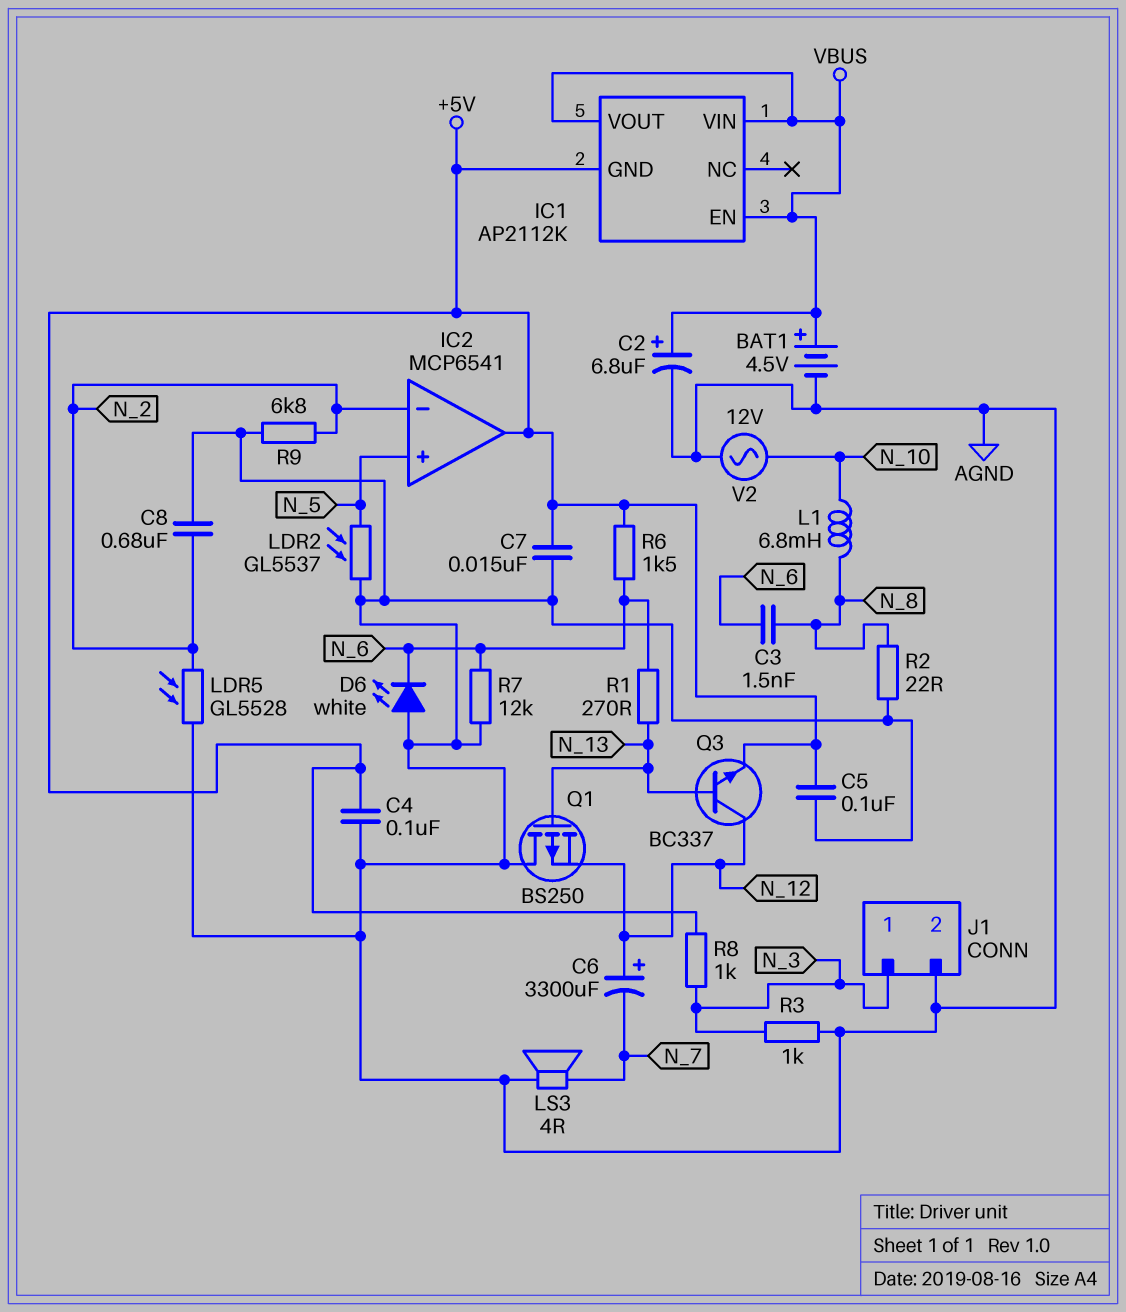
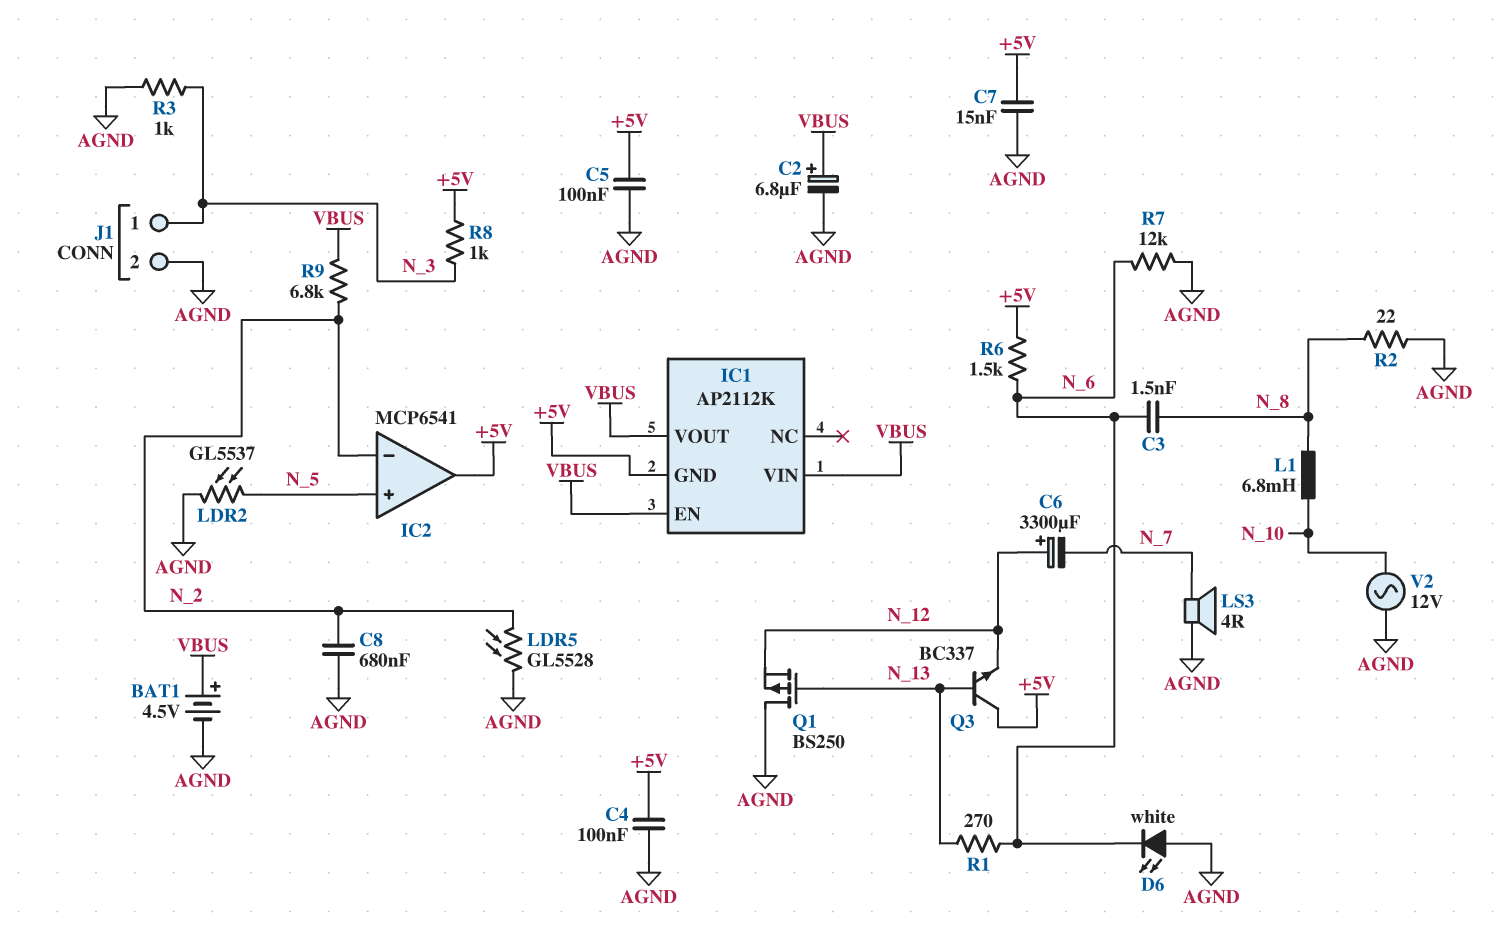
Q3: NPN BC337 (B N_13, C N_12, E +5V) -> NPN BC337 (B N_13, C +5V, E N_12)
R9: 6.8k (AGND, N_2) -> 6.8k (N_2, VBUS)

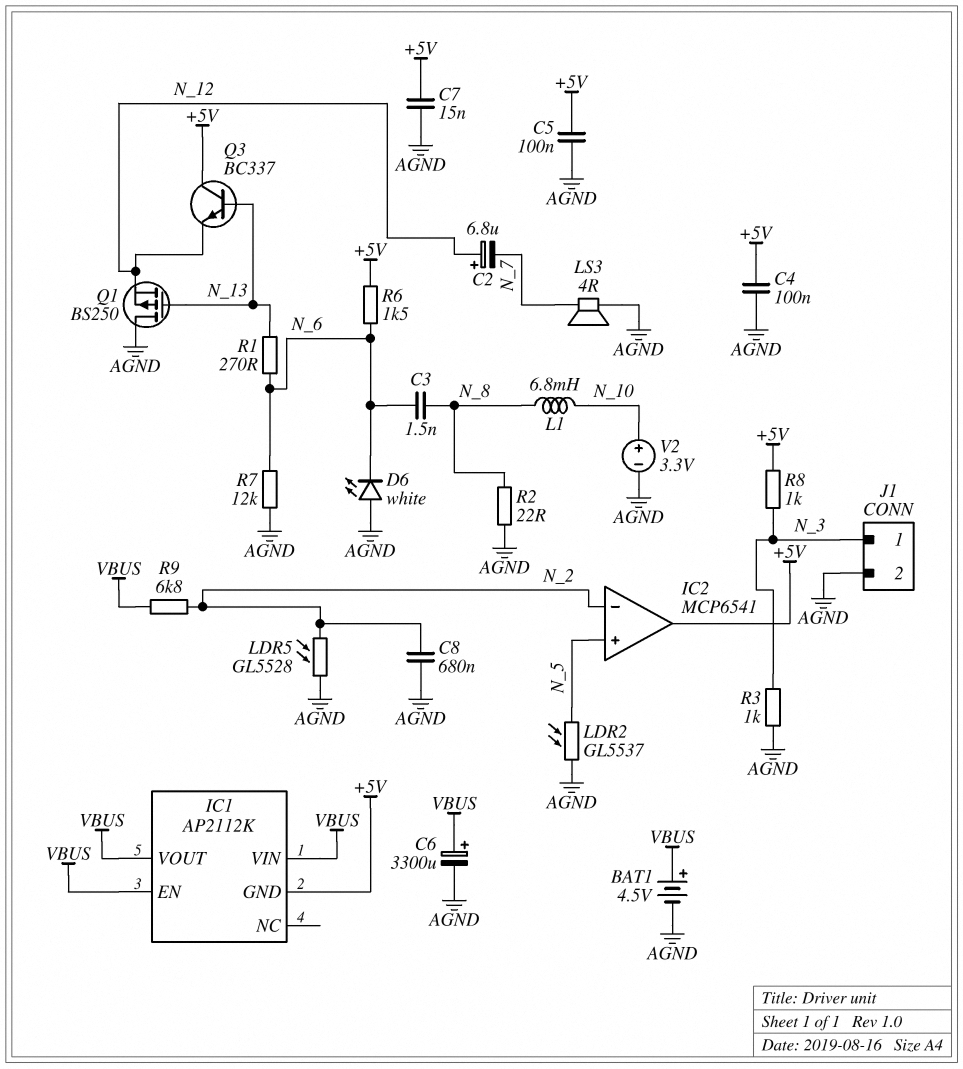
C2: 6.8uF (plus VBUS, minus AGND) -> 6.8uF (plus N_12, minus N_7)
C6: 3300uF (plus N_12, minus N_7) -> 3300uF (plus VBUS, minus AGND)
V2: AC 12V (AGND, N_10) -> 3.3V (plus N_10, minus AGND)

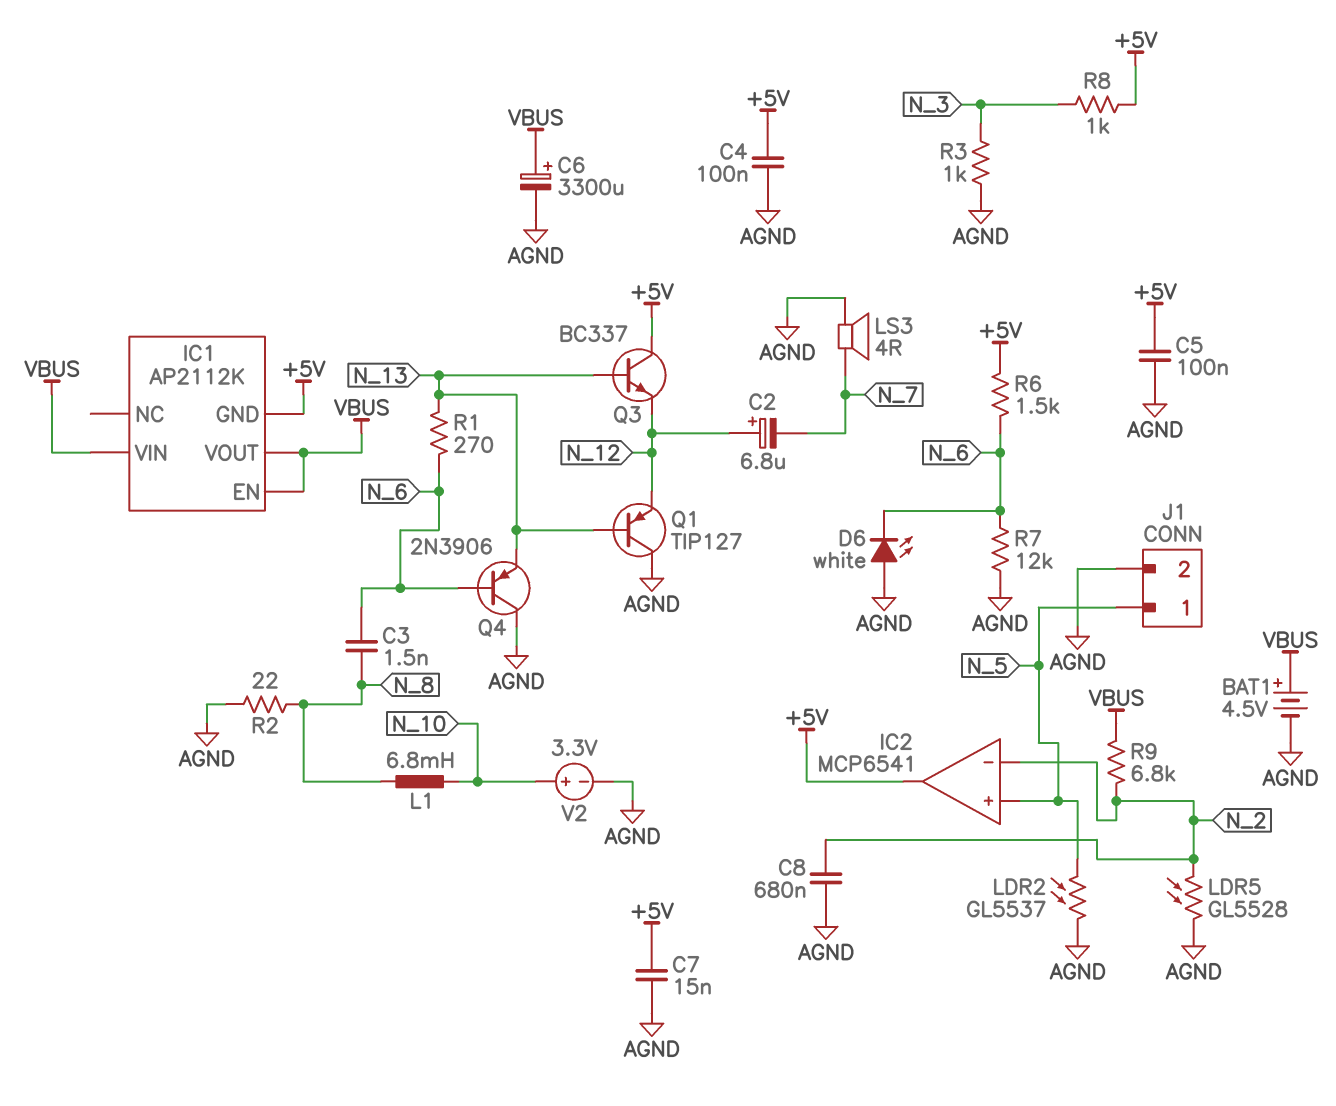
J1 pin 1: N_3 -> N_5
Q1: PMOS BS250 (G N_13, D AGND, S N_12) -> PNP TIP127 (B N_13, C AGND, E N_12)
Q4: none -> PNP 2N3906 (B N_6, C AGND, E N_13)

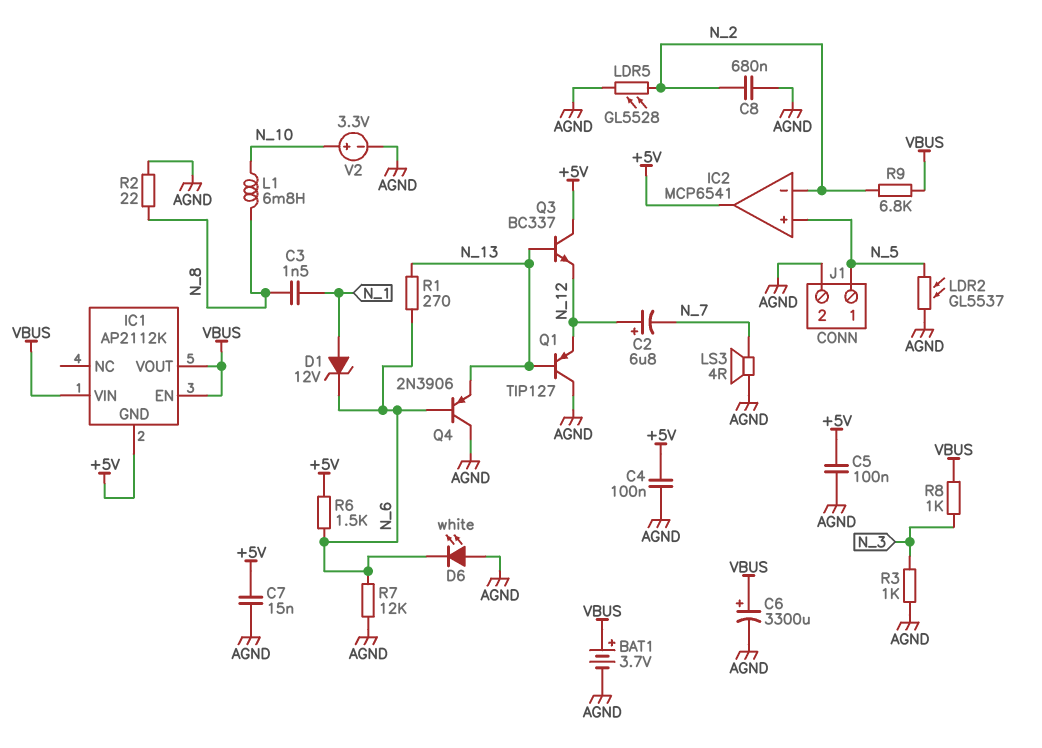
BAT1: 4.5V (plus VBUS, minus AGND) -> 3.7V (plus VBUS, minus AGND)
C3: 1.5nF (N_6, N_8) -> 1.5nF (N_1, N_8)
D1: none -> zener 12V (A N_1, K N_6)
R8: 1k (+5V, N_3) -> 1k (N_3, VBUS)

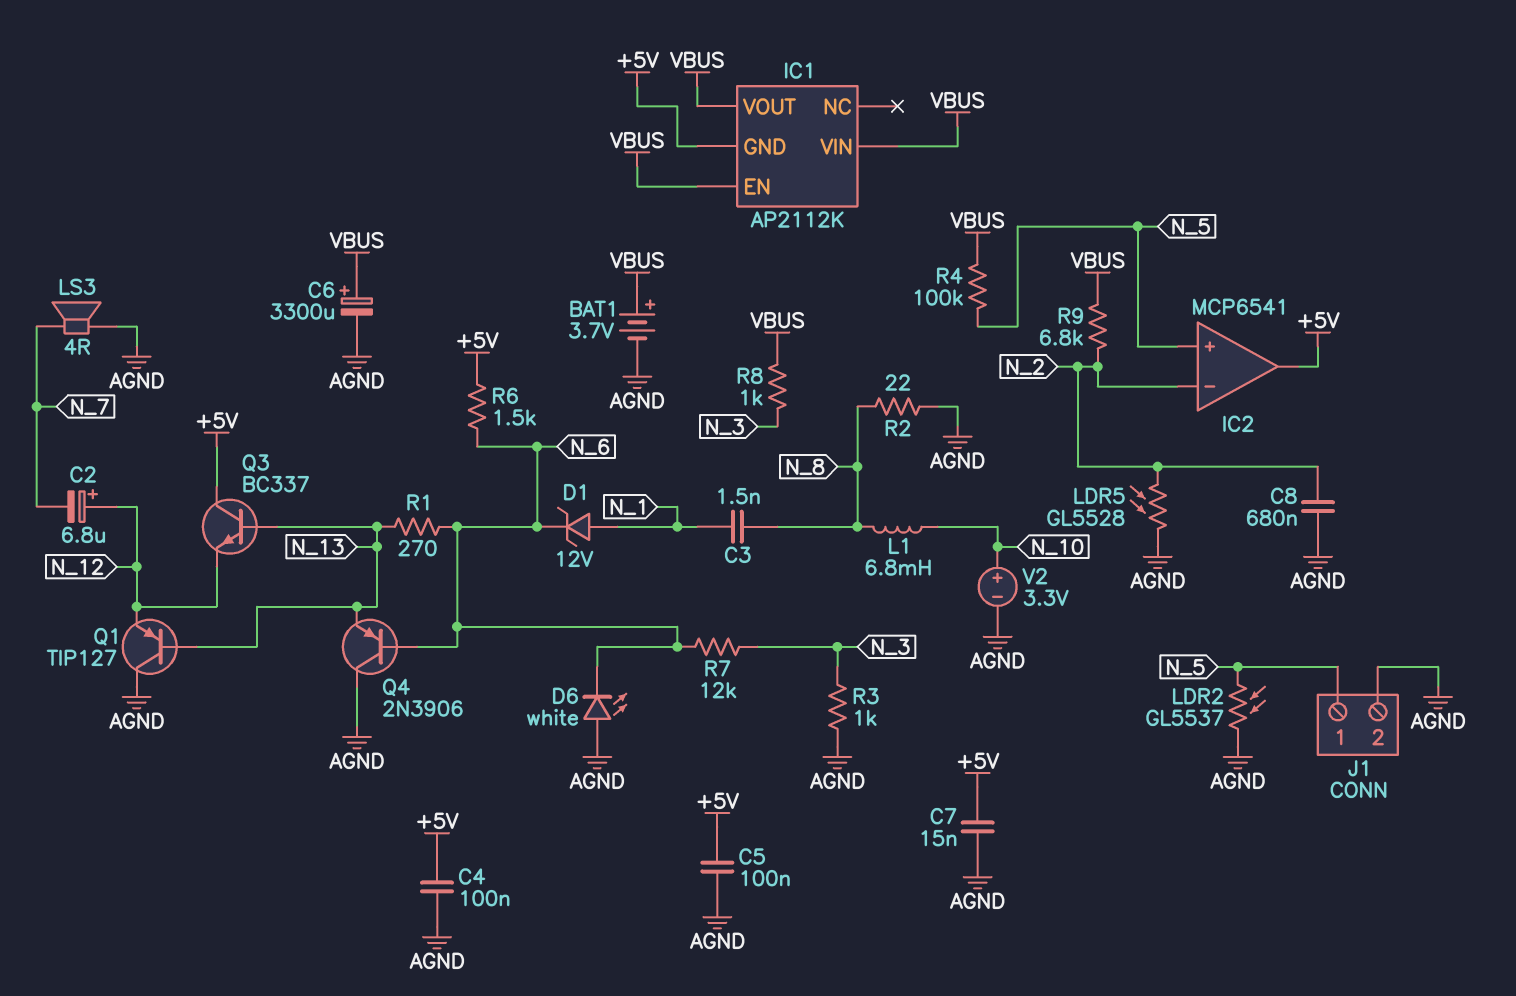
R4: none -> 100k (N_5, VBUS)
R7: 12k (AGND, N_6) -> 12k (N_3, N_6)

